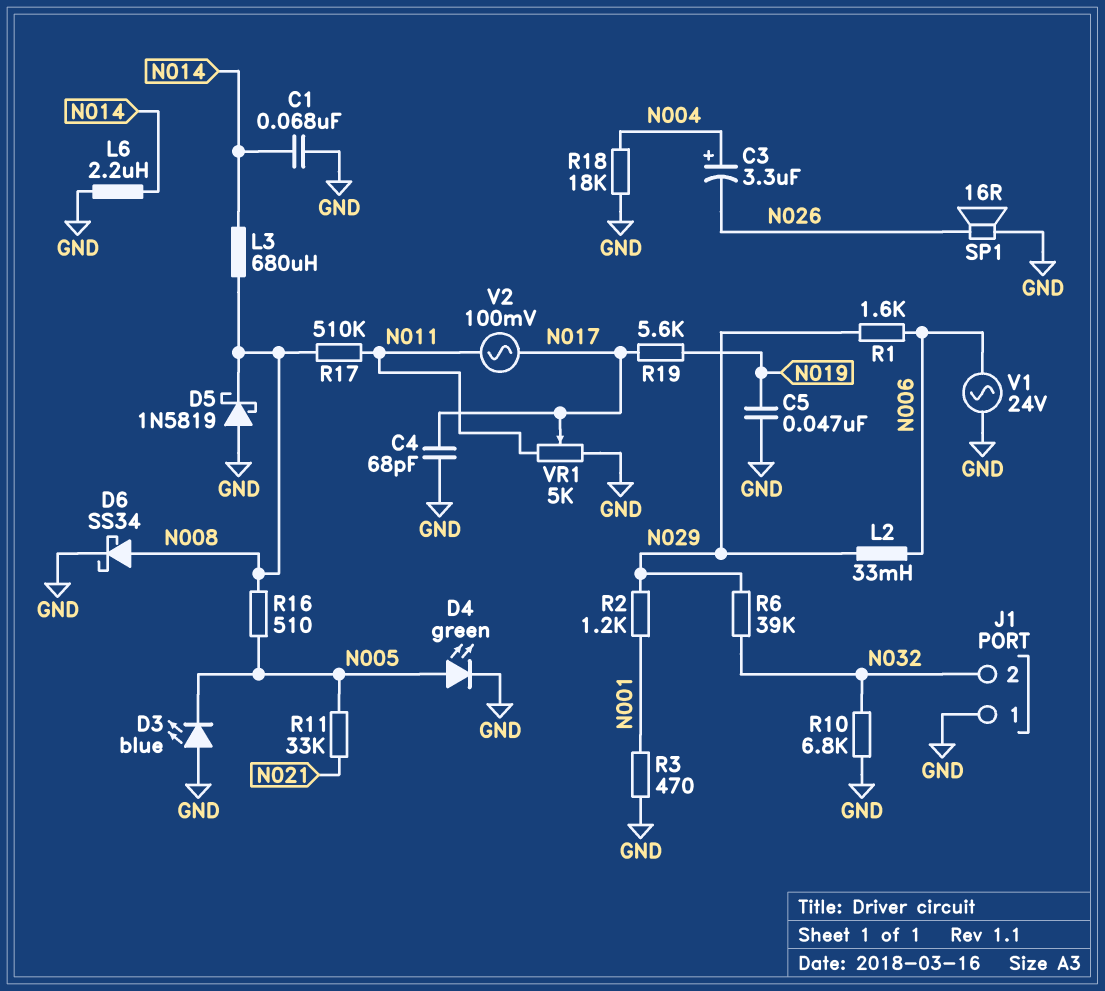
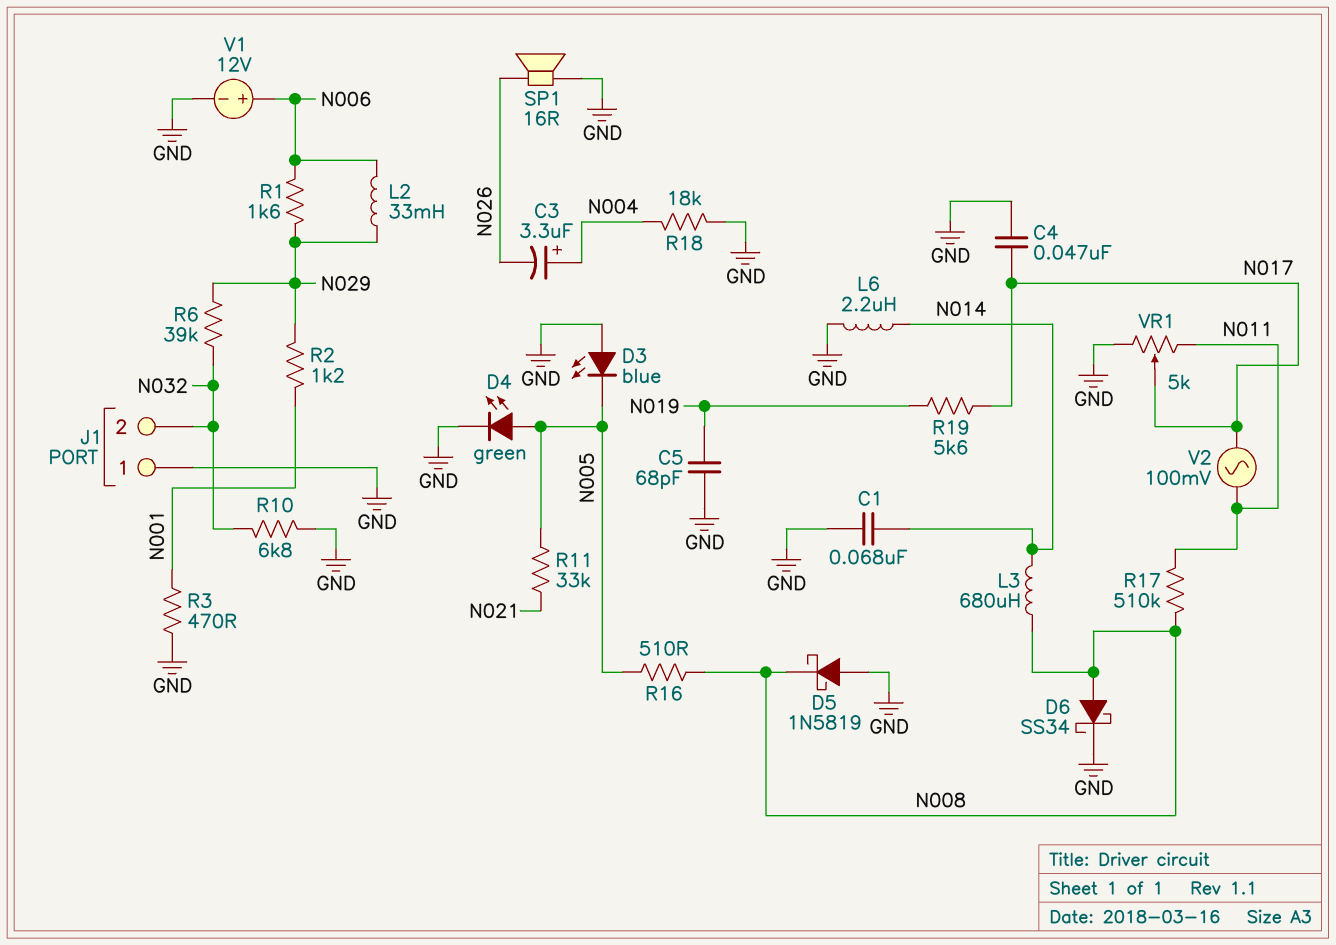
C4: 68pF (GND, N017) -> 47nF (GND, N017)
C5: 47nF (GND, N019) -> 68pF (GND, N019)
V1: AC 24V (GND, N006) -> 12V (plus N006, minus GND)

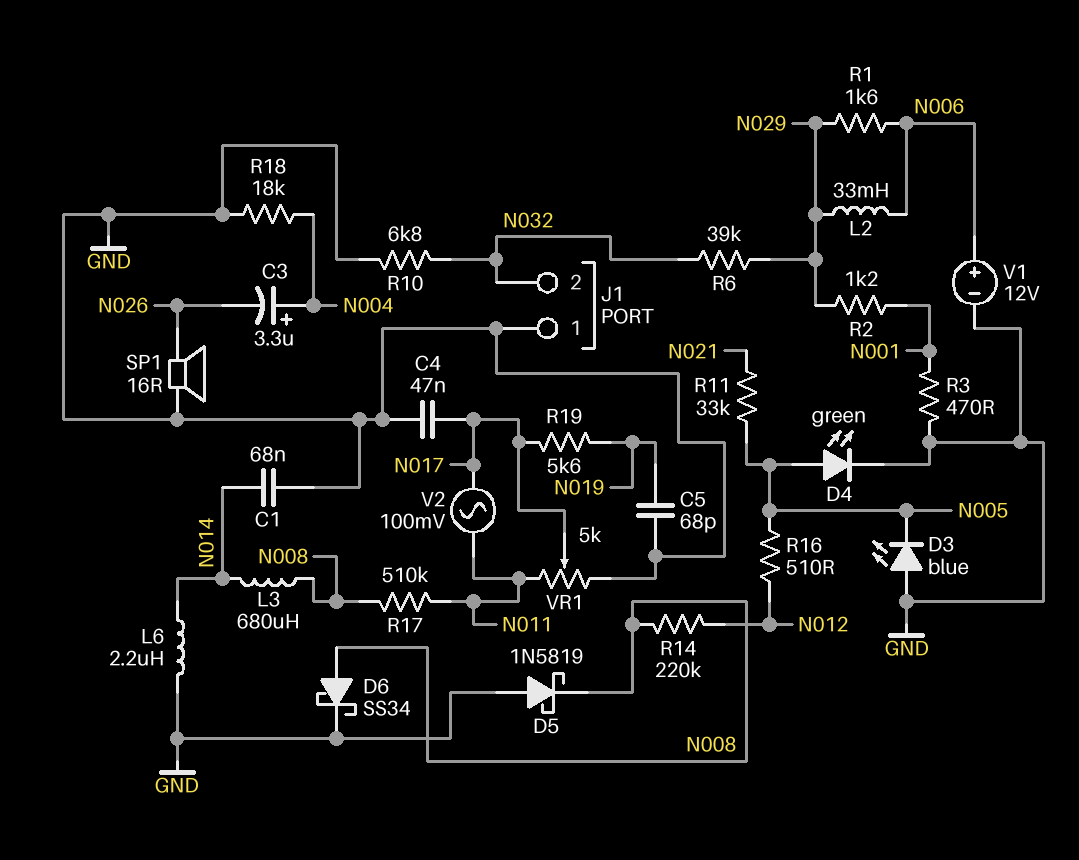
R14: none -> 220k (N008, N012)
R16: 510 (N005, N008) -> 510 (N005, N012)

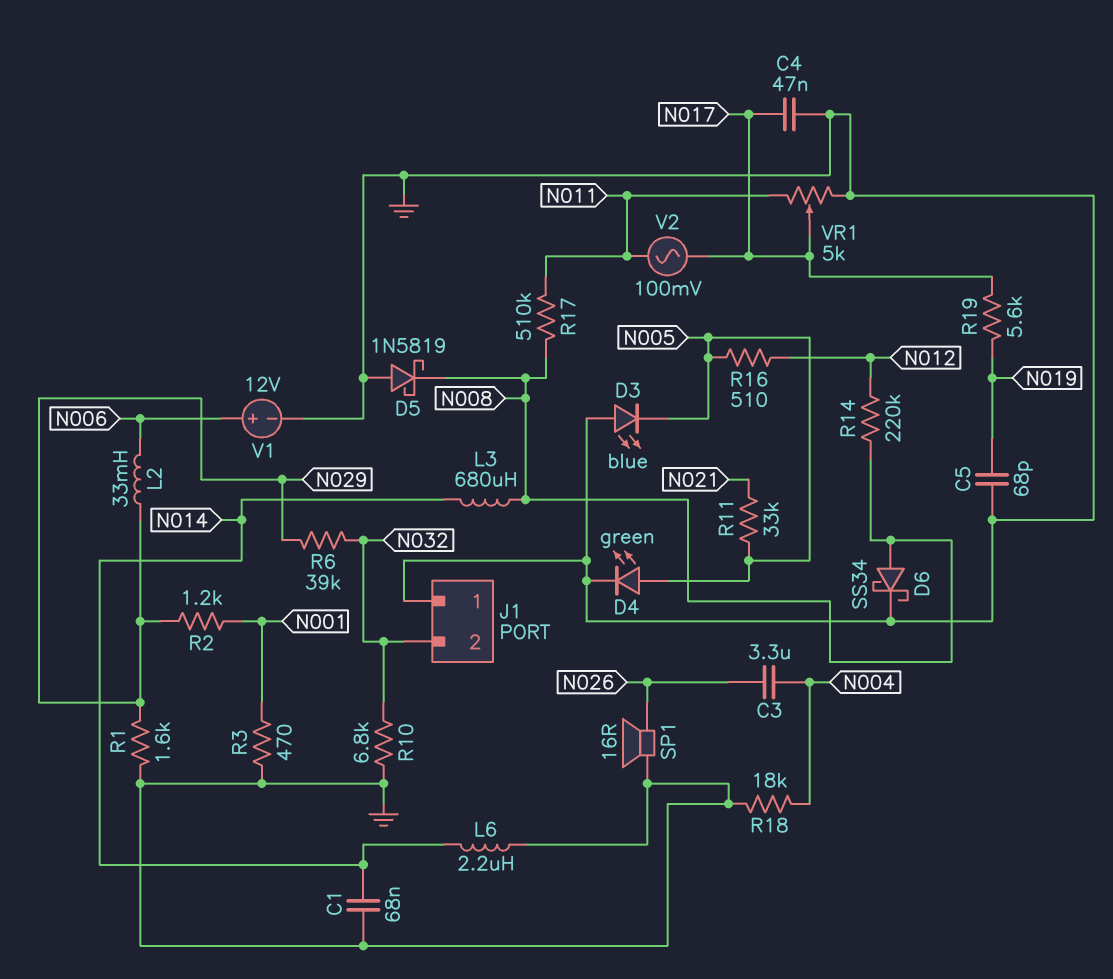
C3: 3.3uF (plus N004, minus N026) -> 3.3uF (N004, N026)
R1: 1.6k (N006, N029) -> 1.6k (GND, N029)

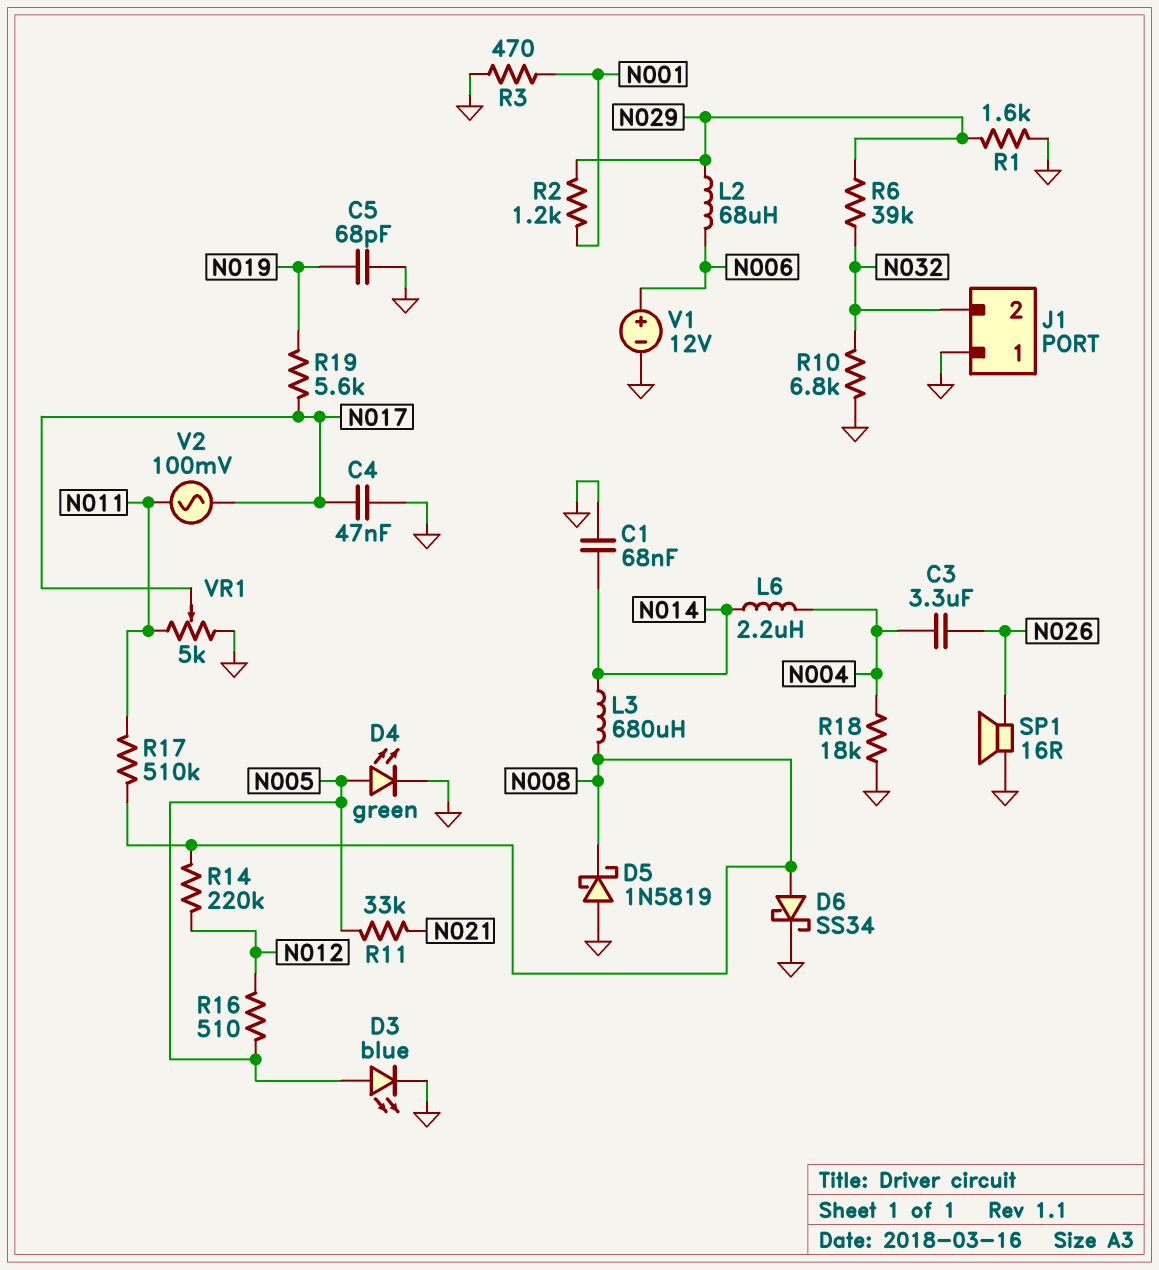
D3: LED blue (A GND, K N005) -> LED blue (A N005, K GND)
L2: 33mH (N006, N029) -> 68uH (N006, N029)
L6: 2.2uH (GND, N014) -> 2.2uH (N004, N014)

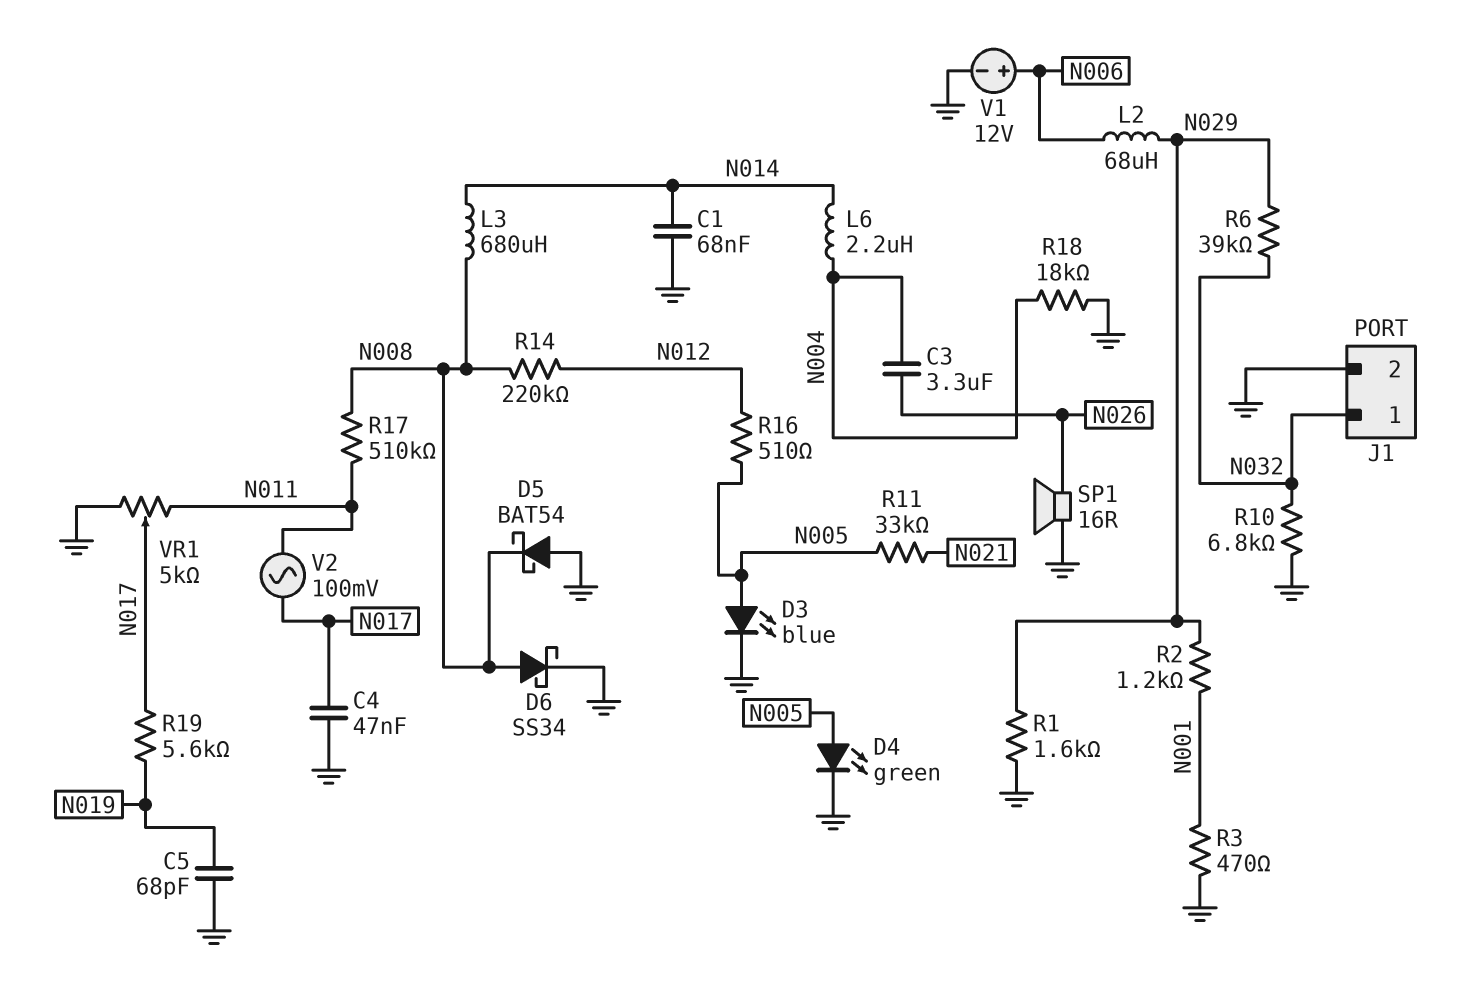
D5: schottky 1N5819 (A GND, K N008) -> schottky BAT54 (A GND, K N008)
J1 pin 1: GND -> N032
J1 pin 2: N032 -> GND

